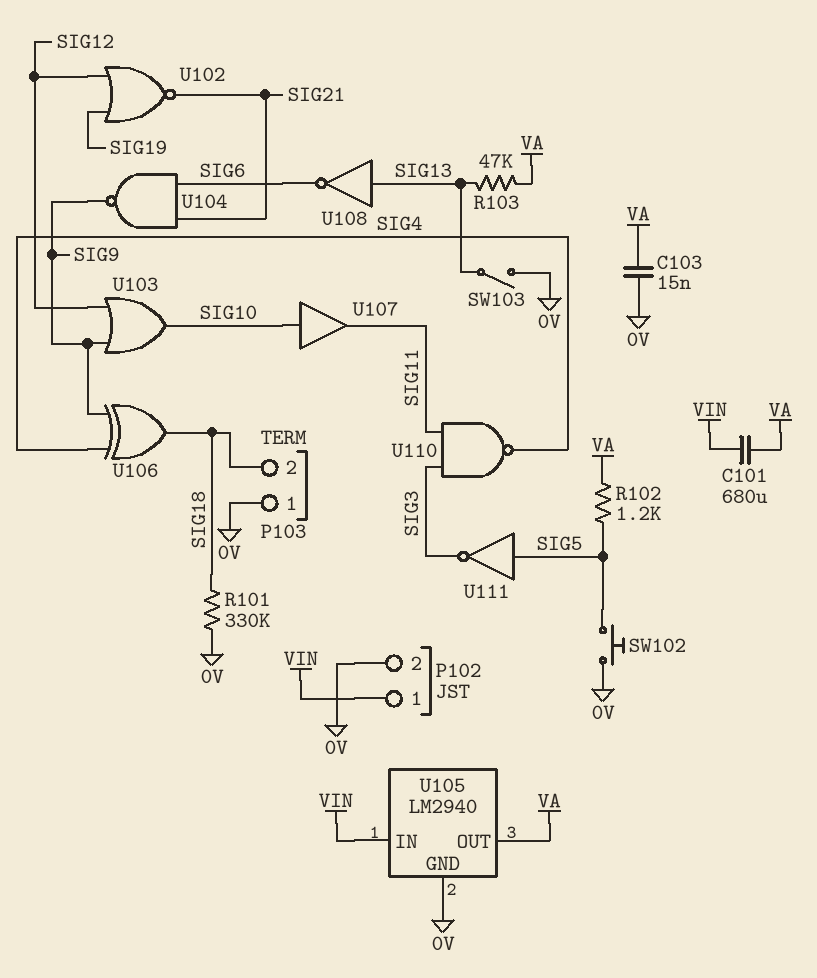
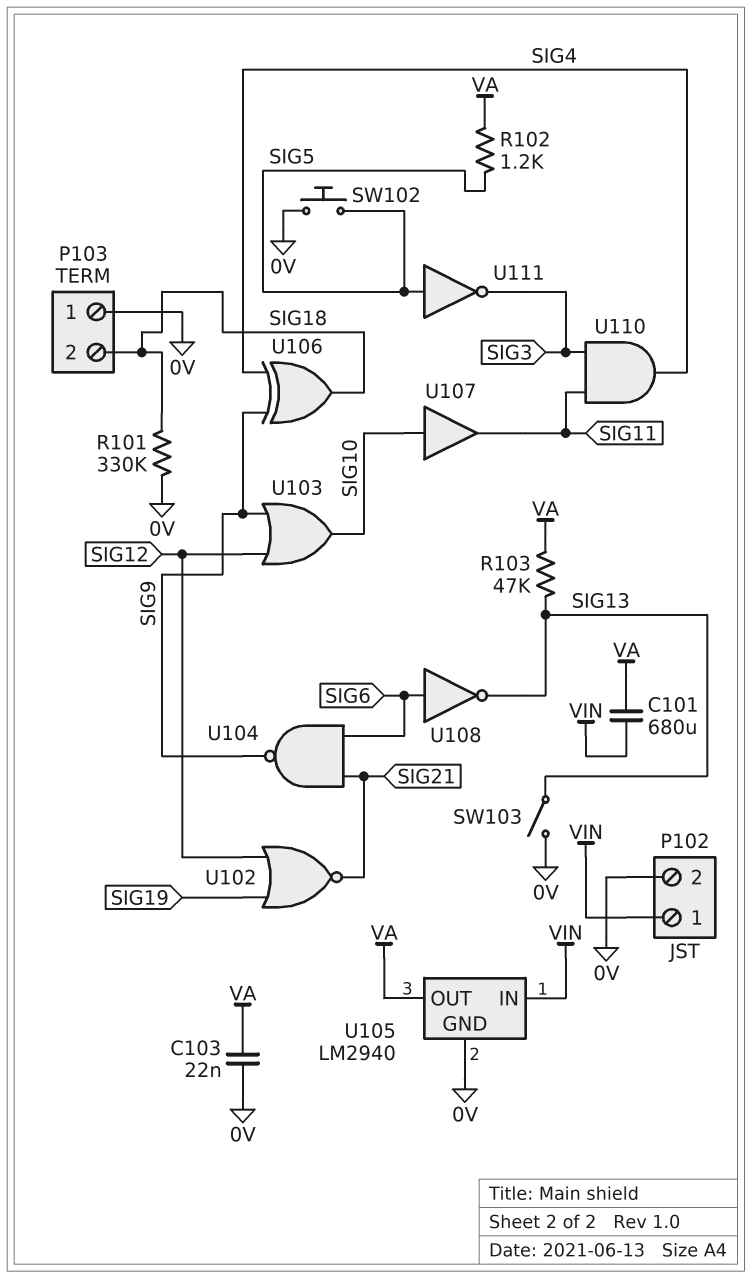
C103: 15nF (0V, VA) -> 22nF (0V, VA)
U108: NOT (in SIG13, out SIG6) -> NOT (in SIG6, out SIG13)
U110: NAND (in SIG3, in SIG11, out SIG4) -> AND (in SIG3, in SIG11, out SIG4)

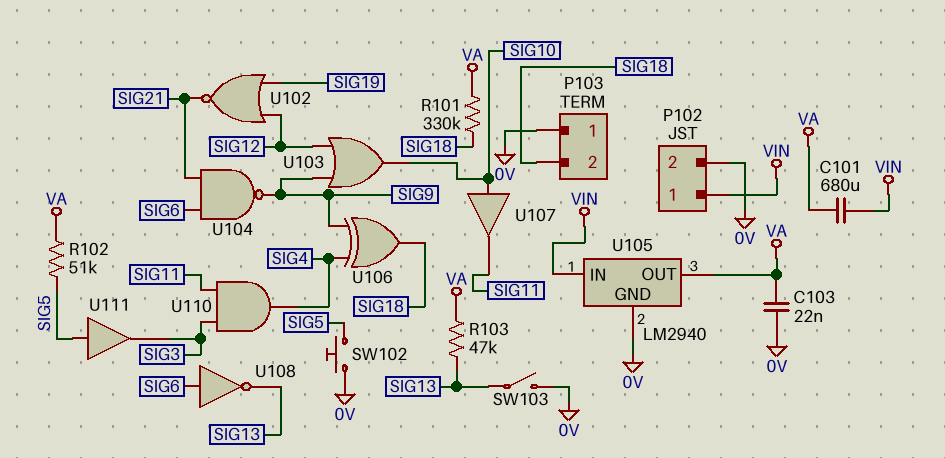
R101: 330k (0V, SIG18) -> 330k (SIG18, VA)
R102: 1.2k (SIG5, VA) -> 51k (SIG5, VA)
U111: NOT (in SIG5, out SIG3) -> buffer (in SIG5, out SIG3)

